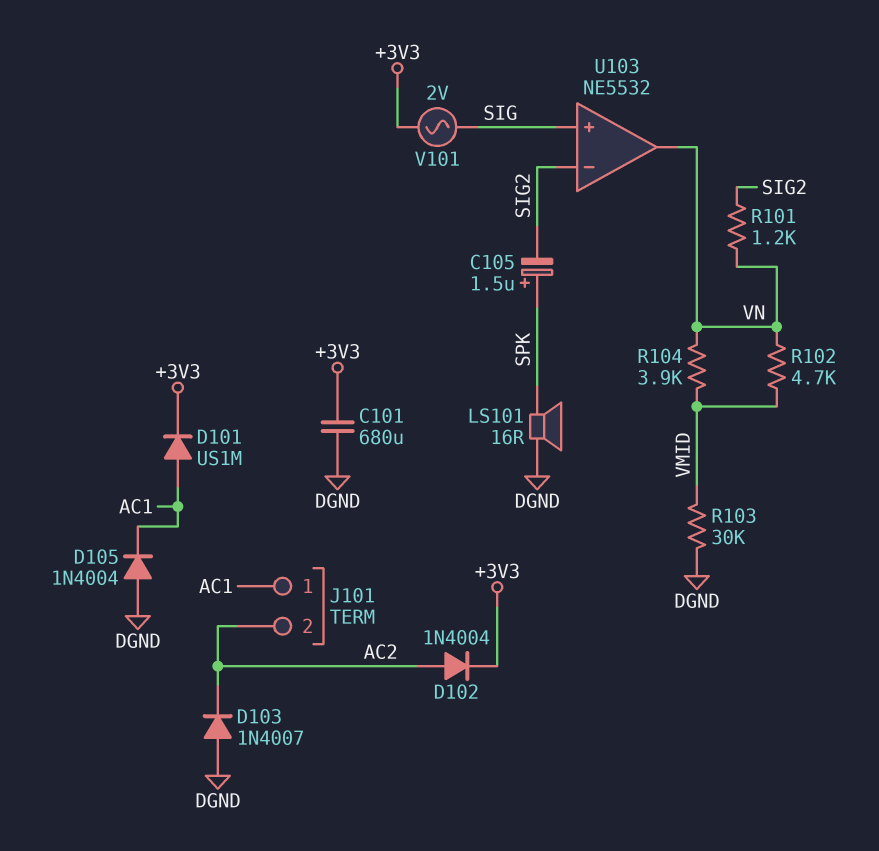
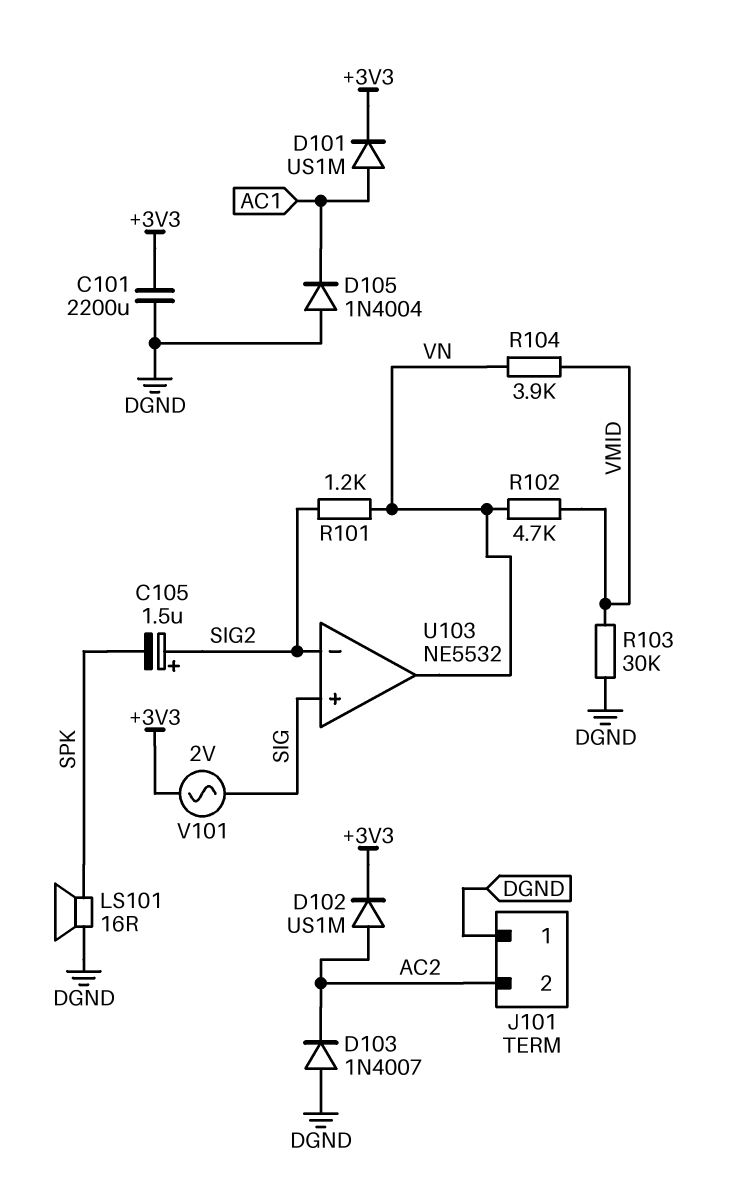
C101: 680uF (+3V3, DGND) -> 2200uF (+3V3, DGND)
C105: 1.5uF (plus SPK, minus SIG2) -> 1.5uF (plus SIG2, minus SPK)
D102: diode 1N4004 (A AC2, K +3V3) -> diode US1M (A AC2, K +3V3)
J101 pin 1: AC1 -> DGND

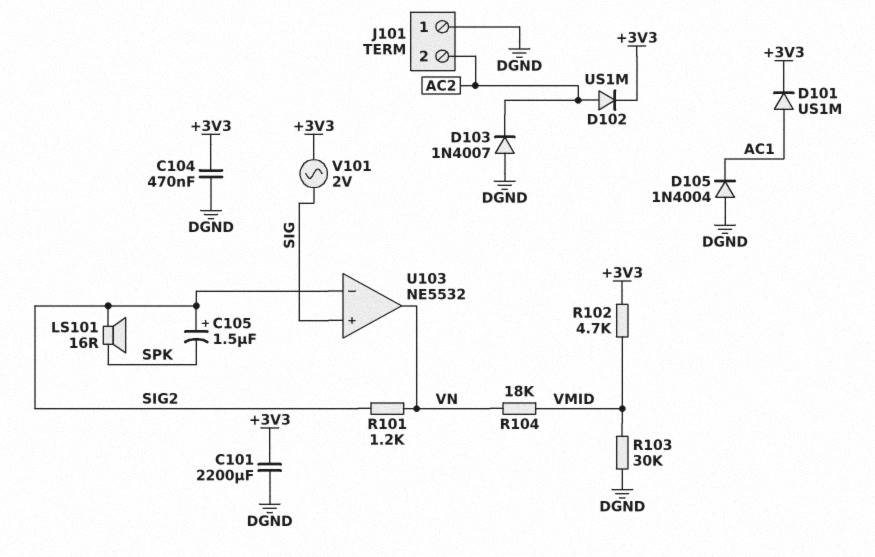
C104: none -> 470nF (+3V3, DGND)
LS101: speaker 16R (DGND, SPK) -> speaker 16R (SIG2, SPK)
R102: 4.7k (VMID, VN) -> 4.7k (+3V3, VMID)
R104: 3.9k (VMID, VN) -> 18k (VMID, VN)

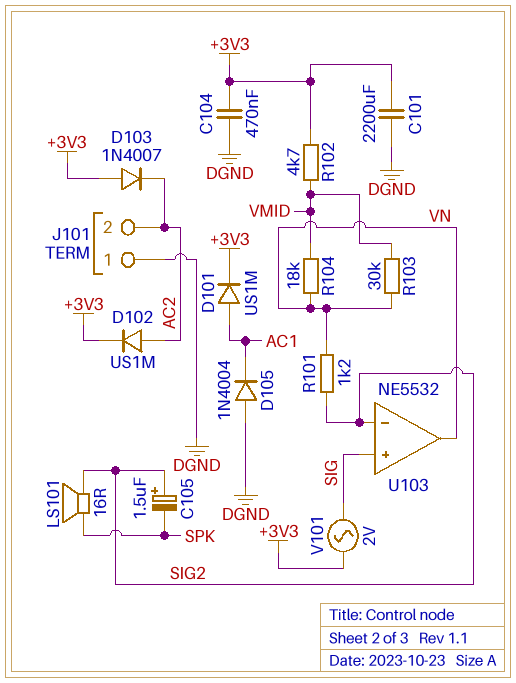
D103: diode 1N4007 (A DGND, K AC2) -> diode 1N4007 (A +3V3, K AC2)
R103: 30k (DGND, VMID) -> 30k (VMID, VN)

